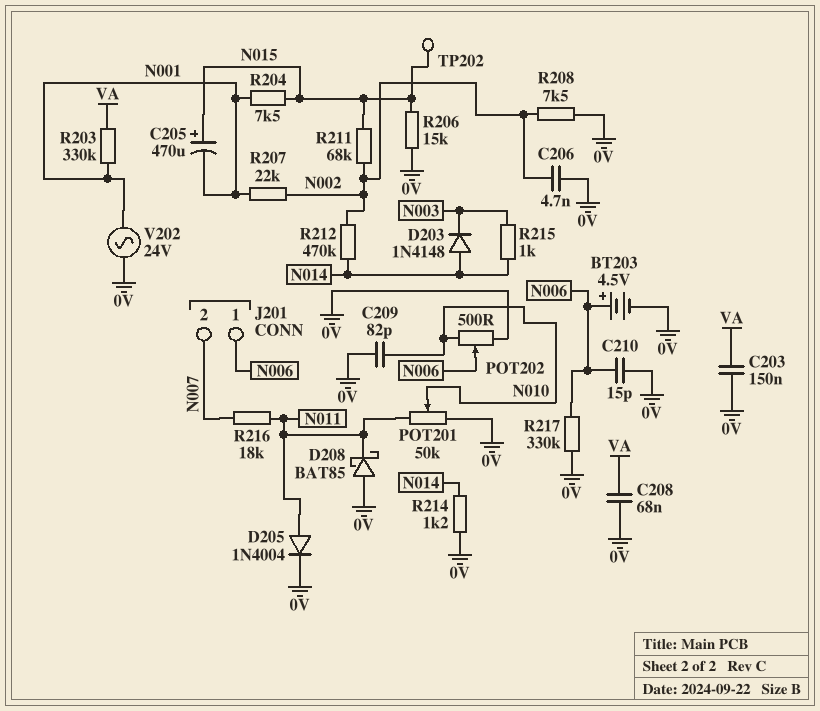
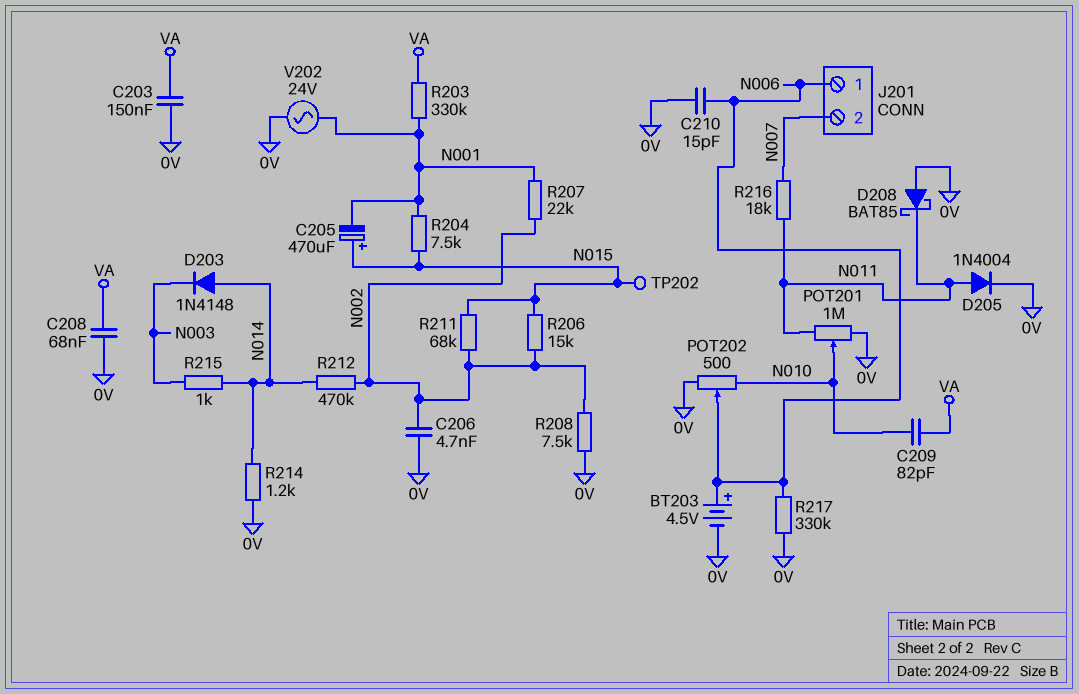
C209: 82pF (0V, N010) -> 82pF (N010, VA)
POT201: 50k (0V, N011, wiper N010) -> 1M (0V, N011, wiper N010)
R206: 15k (0V, N015) -> 15k (N002, N015)

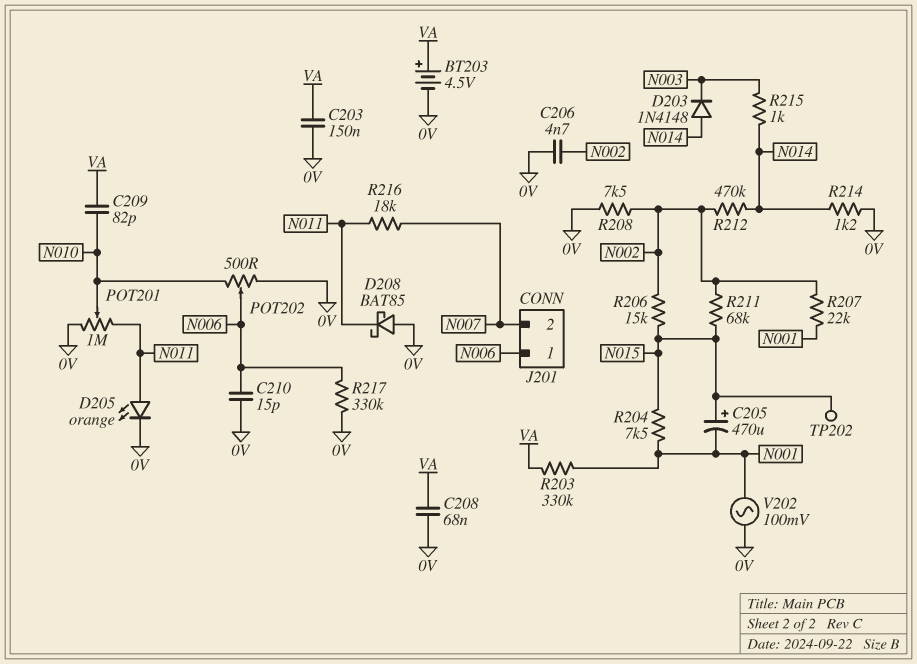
BT203: 4.5V (plus N006, minus 0V) -> 4.5V (plus VA, minus 0V)
D205: diode 1N4004 (A N011, K 0V) -> LED orange (A N011, K 0V)
V202: AC 24V (0V, N001) -> AC 100mV (0V, N001)

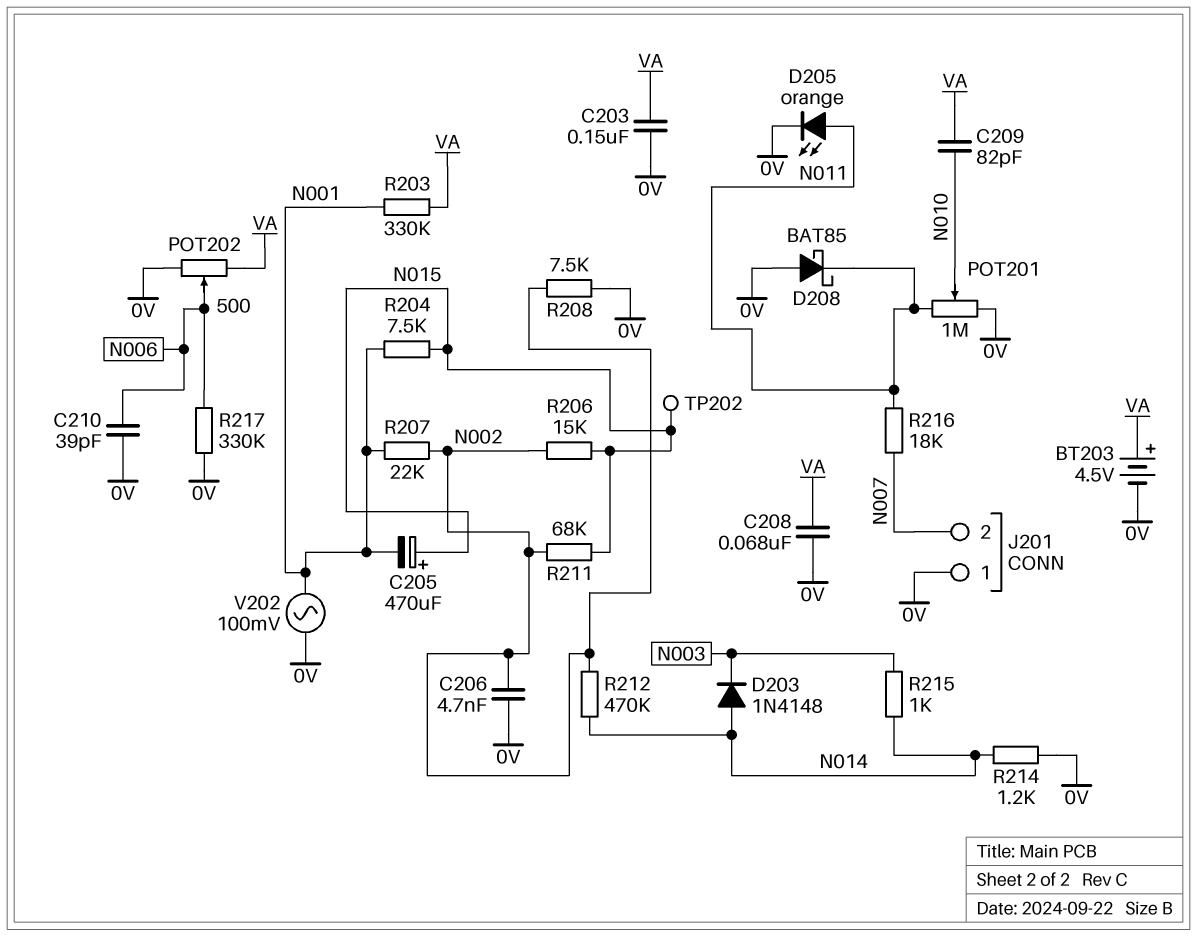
C210: 15pF (0V, N006) -> 39pF (0V, N006)
J201 pin 1: N006 -> 0V
POT202: 500 (0V, N010, wiper N006) -> 500 (0V, VA, wiper N006)

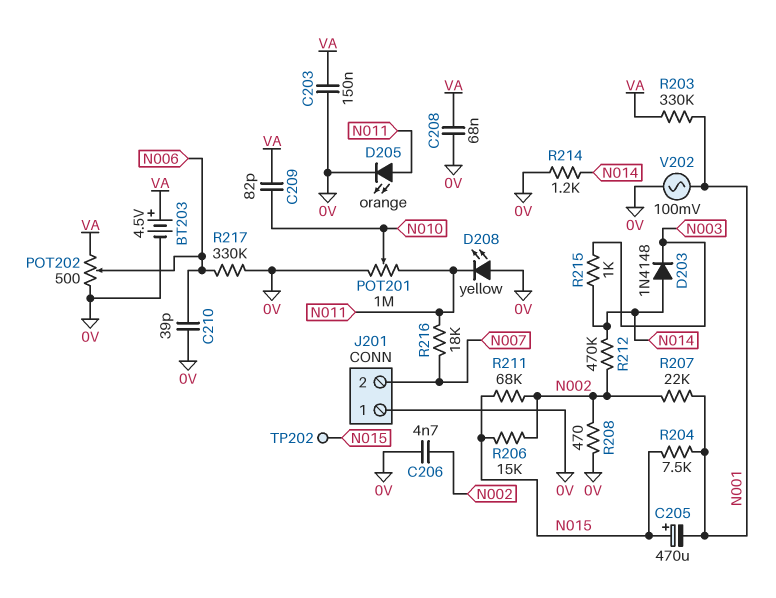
D208: schottky BAT85 (A 0V, K N011) -> LED yellow (A 0V, K N011)
R208: 7.5k (0V, N002) -> 470 (0V, N002)

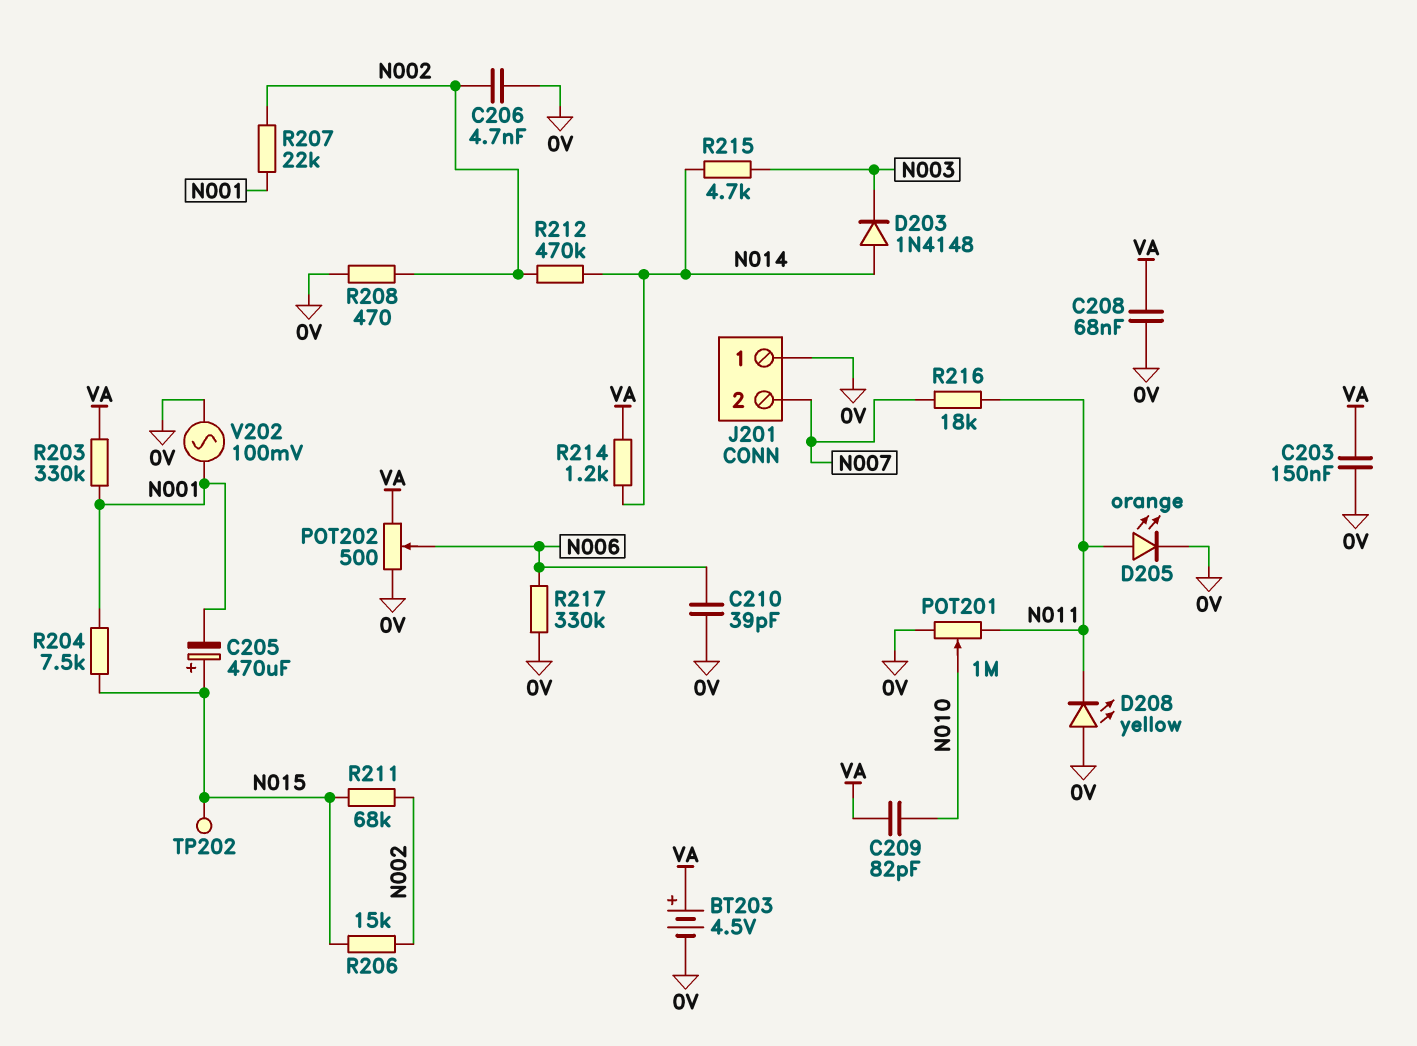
R214: 1.2k (0V, N014) -> 1.2k (N014, VA)
R215: 1k (N003, N014) -> 4.7k (N003, N014)

